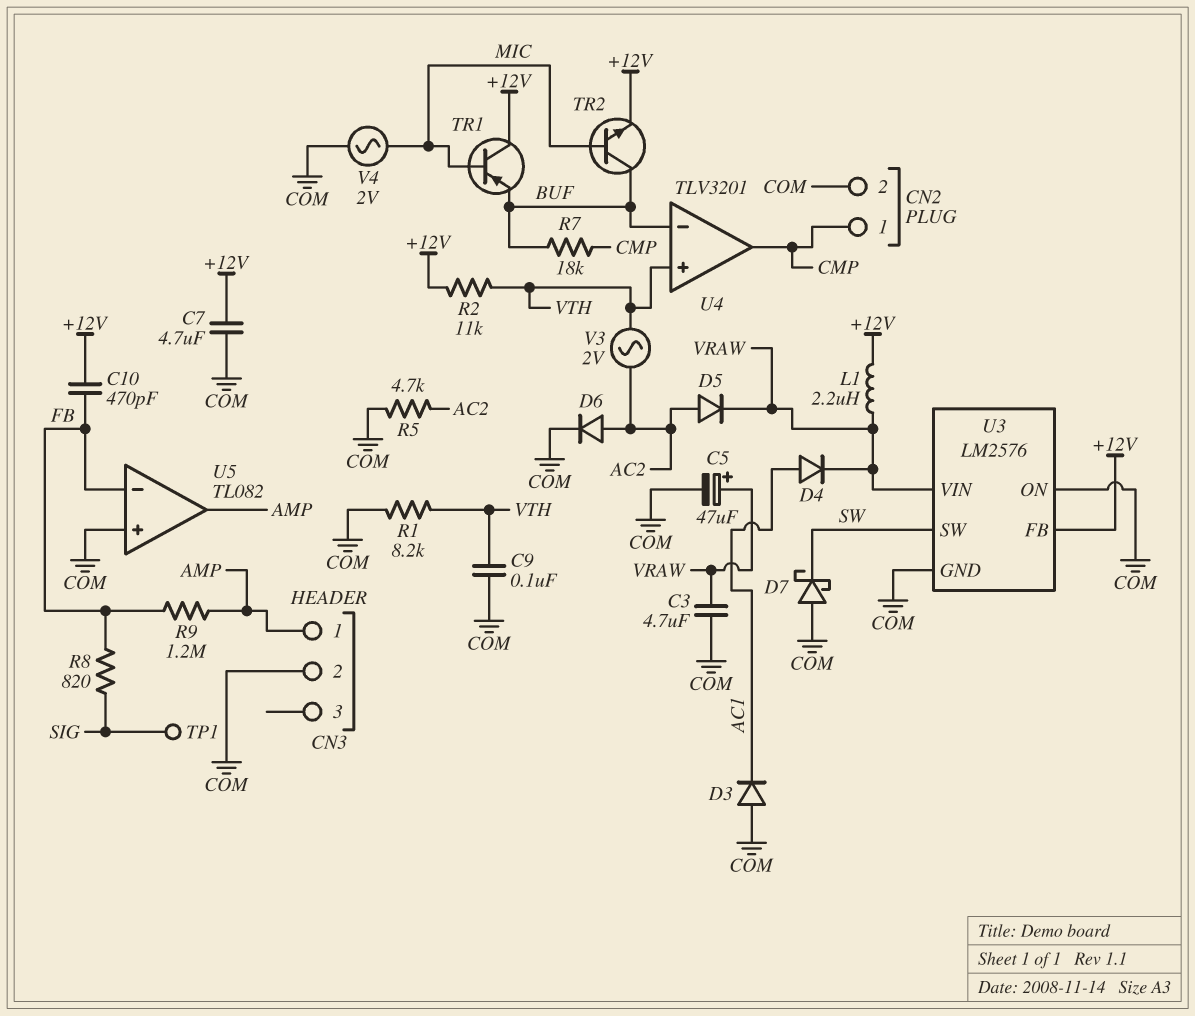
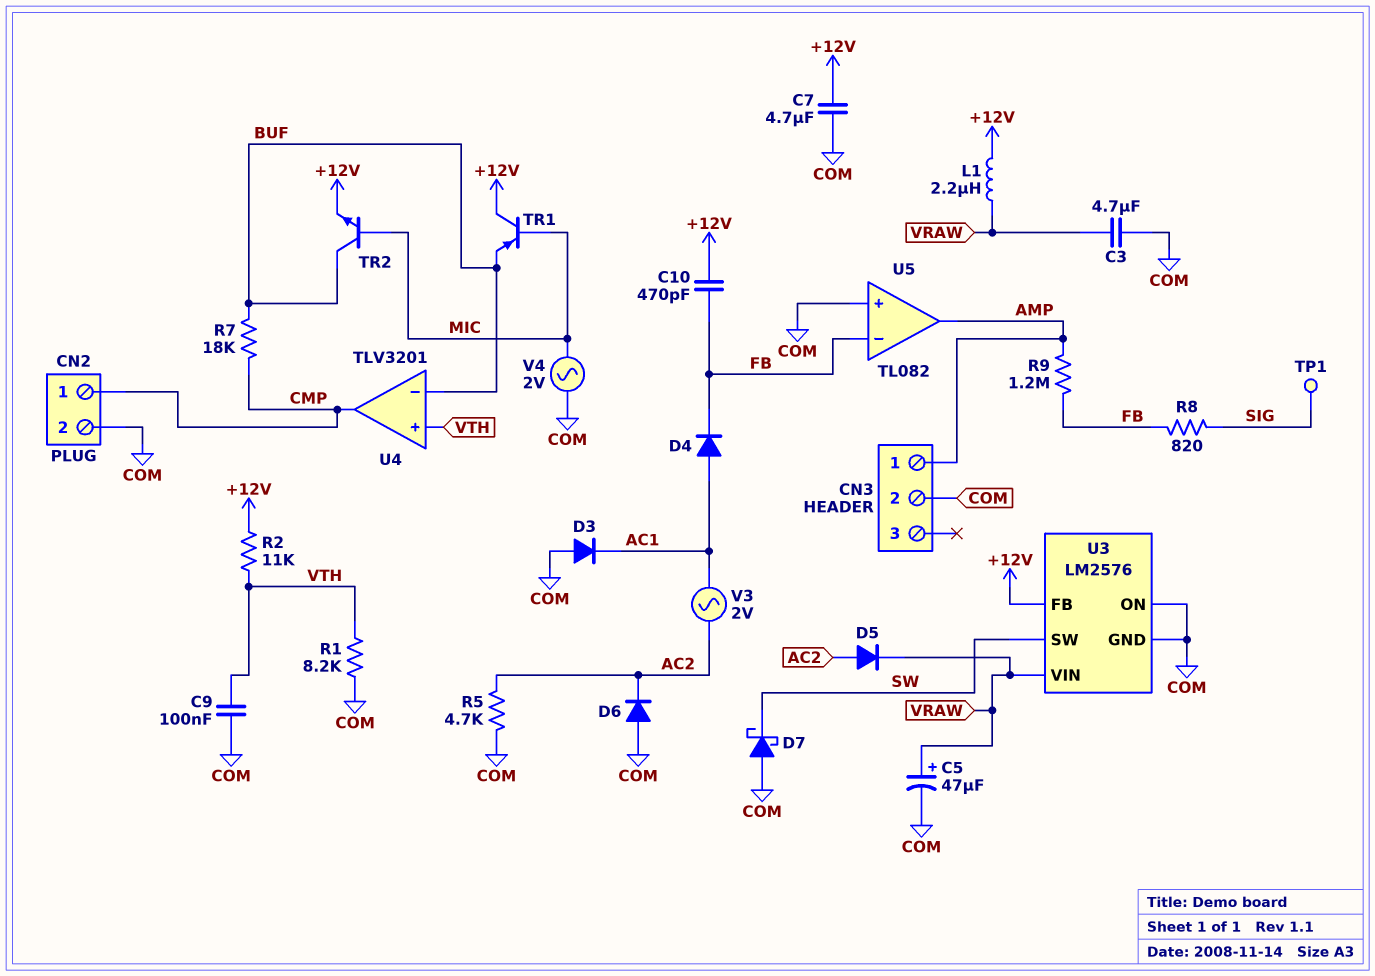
D4: diode (A AC1, K VRAW) -> diode (A AC1, K FB)
D6: diode (A AC2, K COM) -> diode (A COM, K AC2)
V3: AC 2V (AC2, VTH) -> AC 2V (AC1, AC2)

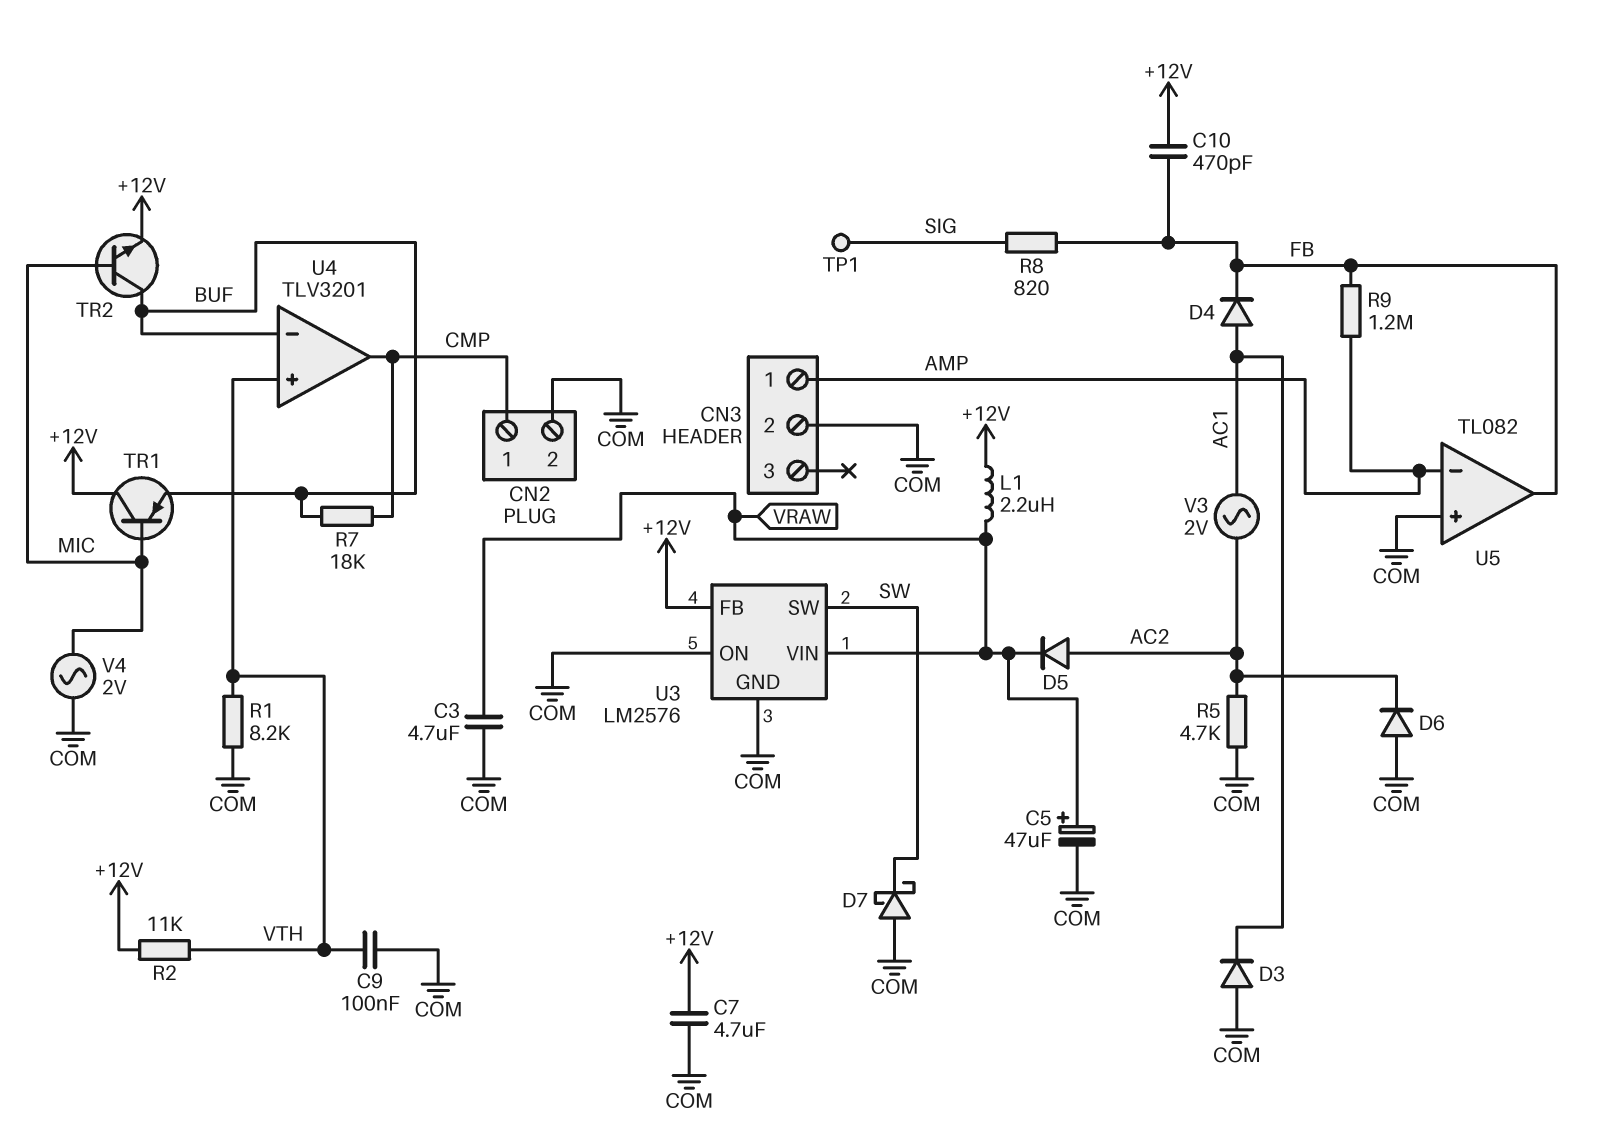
U5 pin in-: FB -> AMP
U5 pin out: AMP -> FB

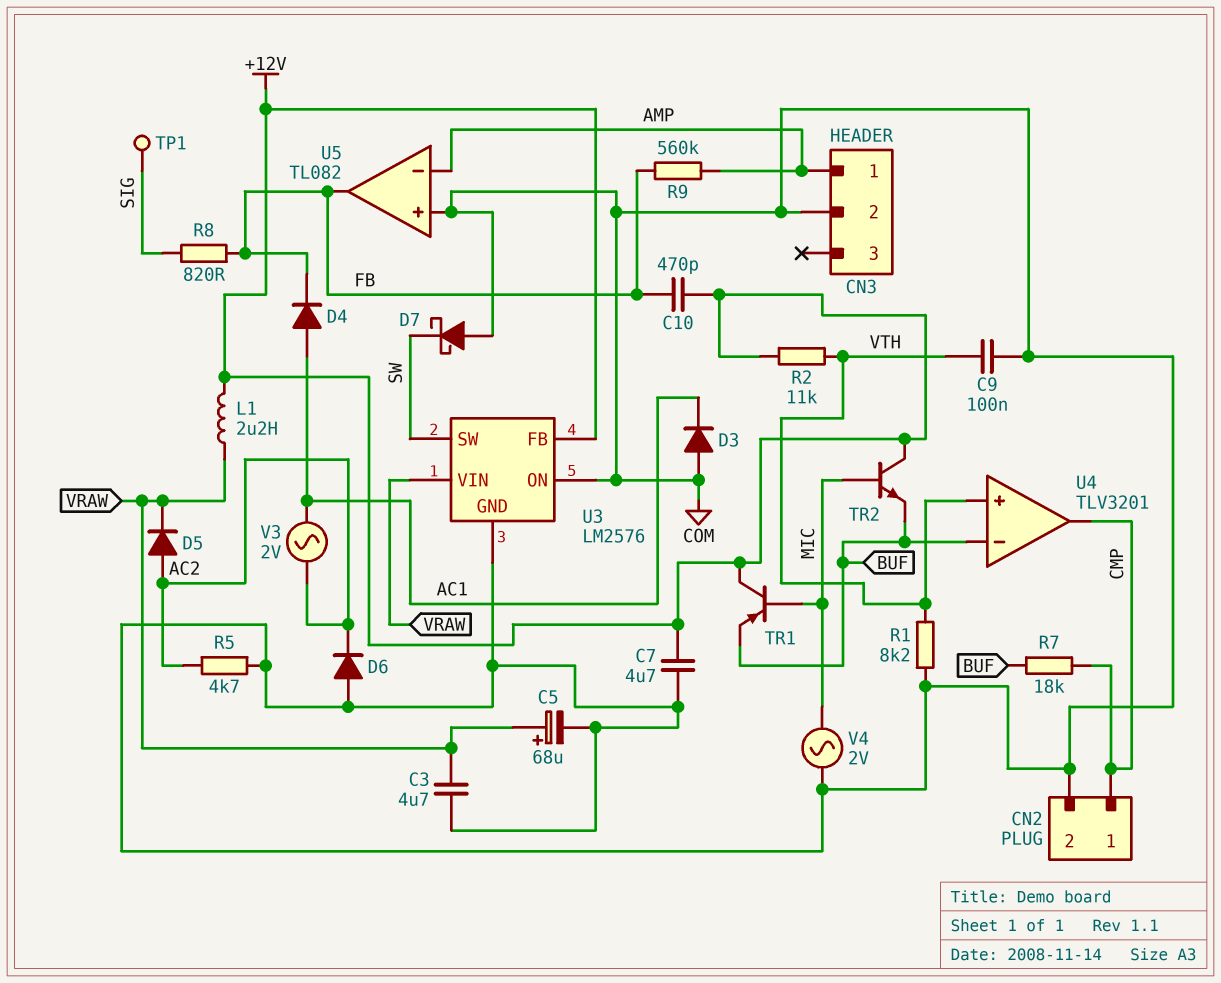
C5: 47uF (plus VRAW, minus COM) -> 68uF (plus VRAW, minus COM)
R9: 1.2M (AMP, FB) -> 560k (AMP, FB)
TR2: NPN (B MIC, C BUF, E +12V) -> NPN (B MIC, C +12V, E BUF)

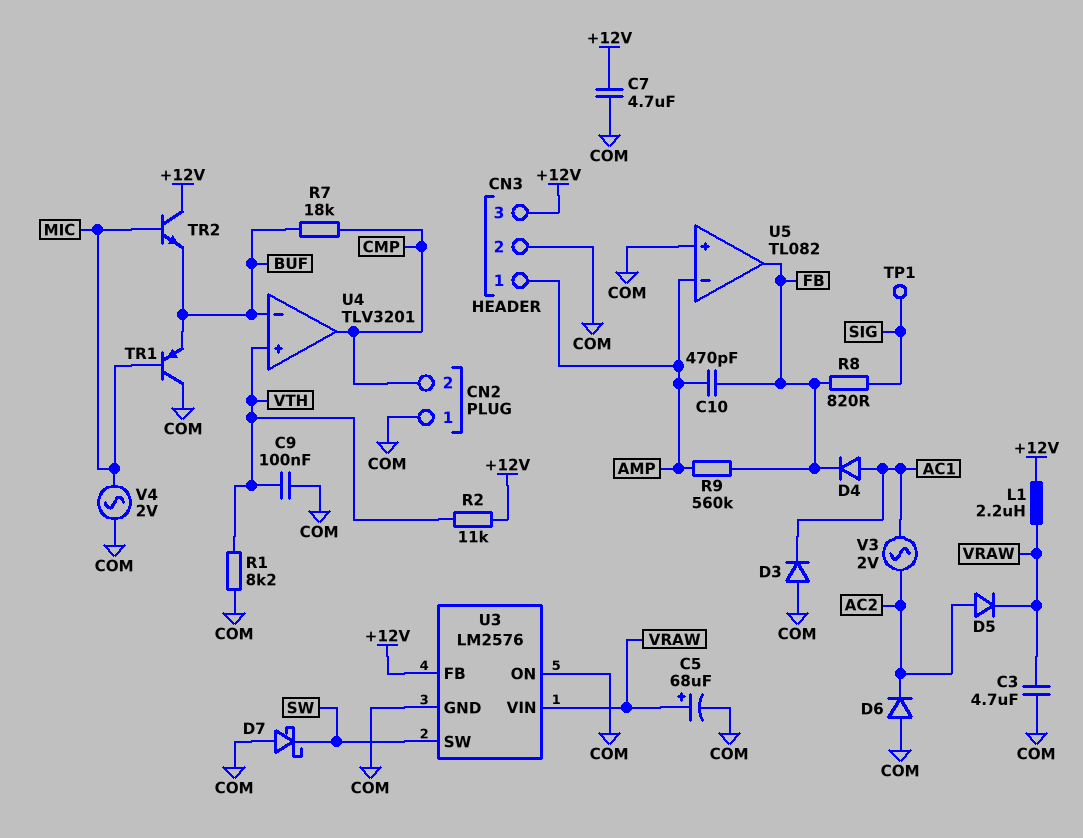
C10: 470pF (+12V, FB) -> 470pF (AMP, FB)
CN2 pin 1: CMP -> COM
CN2 pin 2: COM -> CMP
CN3 pin 3: none -> +12V
R5: 4.7k (AC2, COM) -> none
TR1: PNP (B MIC, C +12V, E BUF) -> PNP (B MIC, C COM, E BUF)

